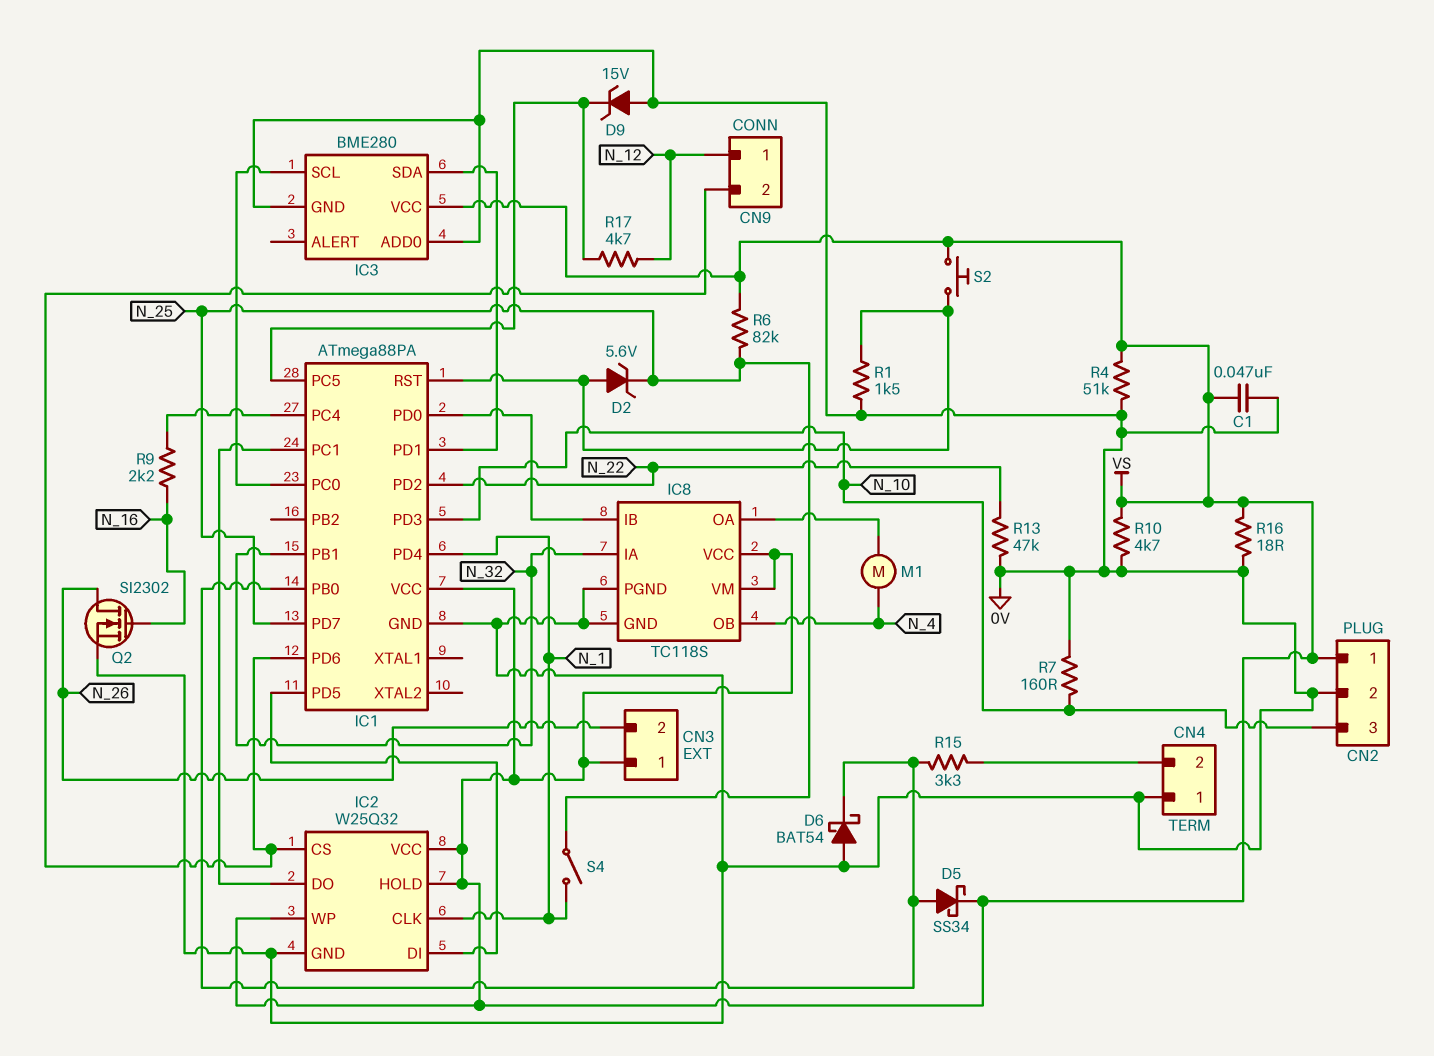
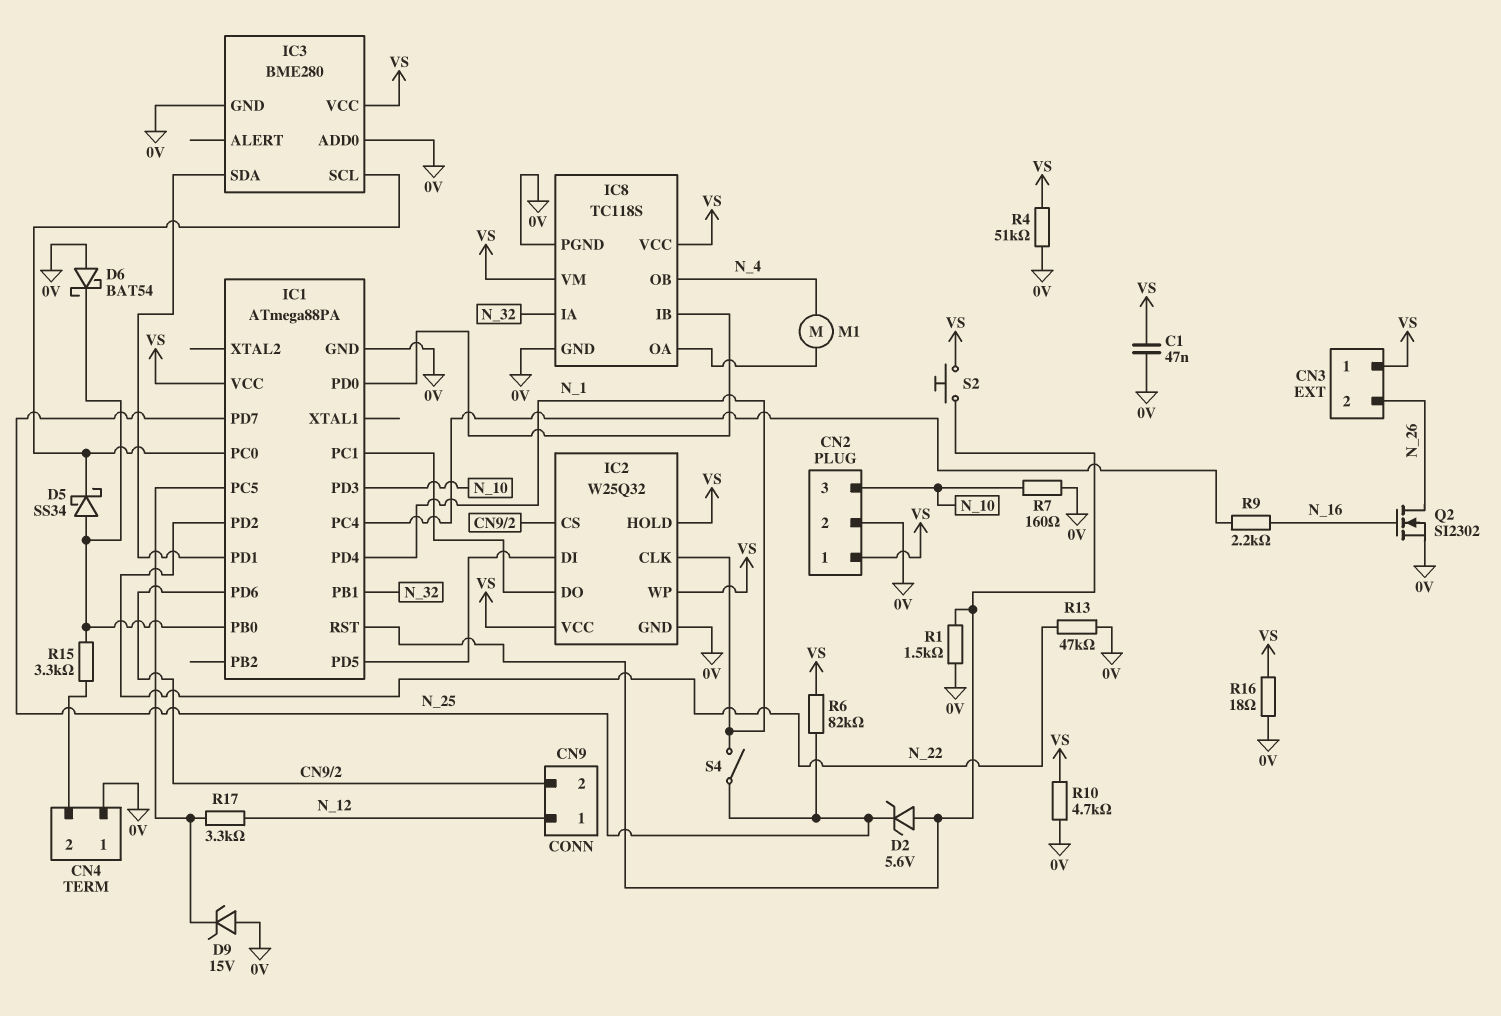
D5: schottky SS34 (A IC1/PB0, K VS) -> schottky SS34 (A IC1/PB0, K IC1/PC0)
R17: 4.7k (IC1/PC5, N_12) -> 3.3k (IC1/PC5, N_12)

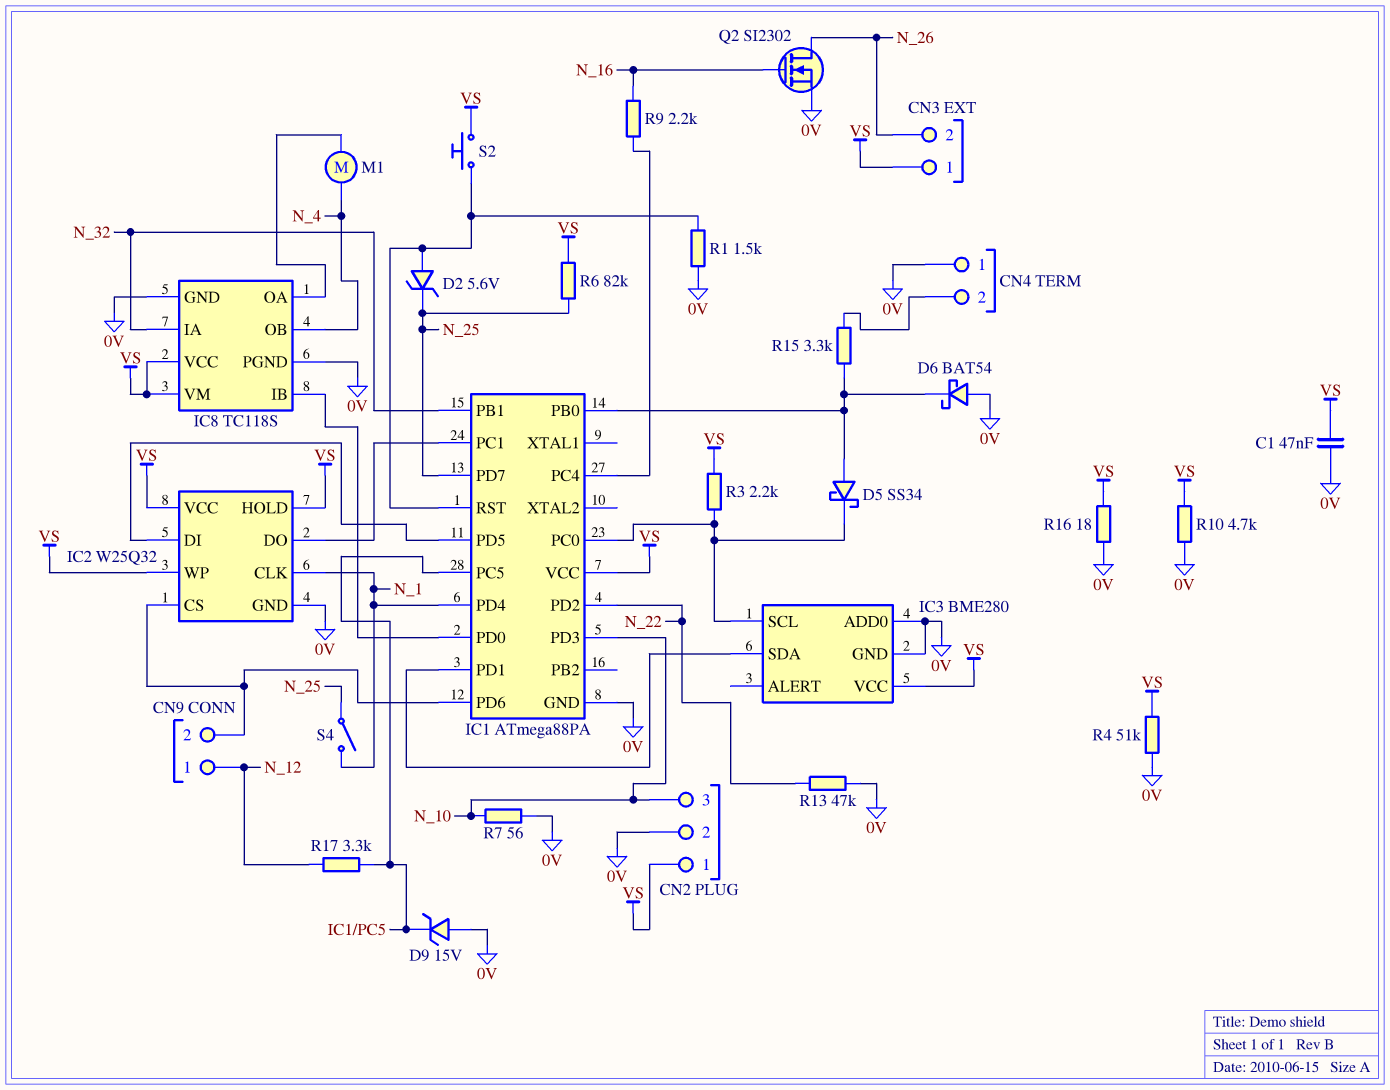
R3: none -> 2.2k (IC1/PC0, VS)
R7: 160 (0V, N_10) -> 56 (0V, N_10)

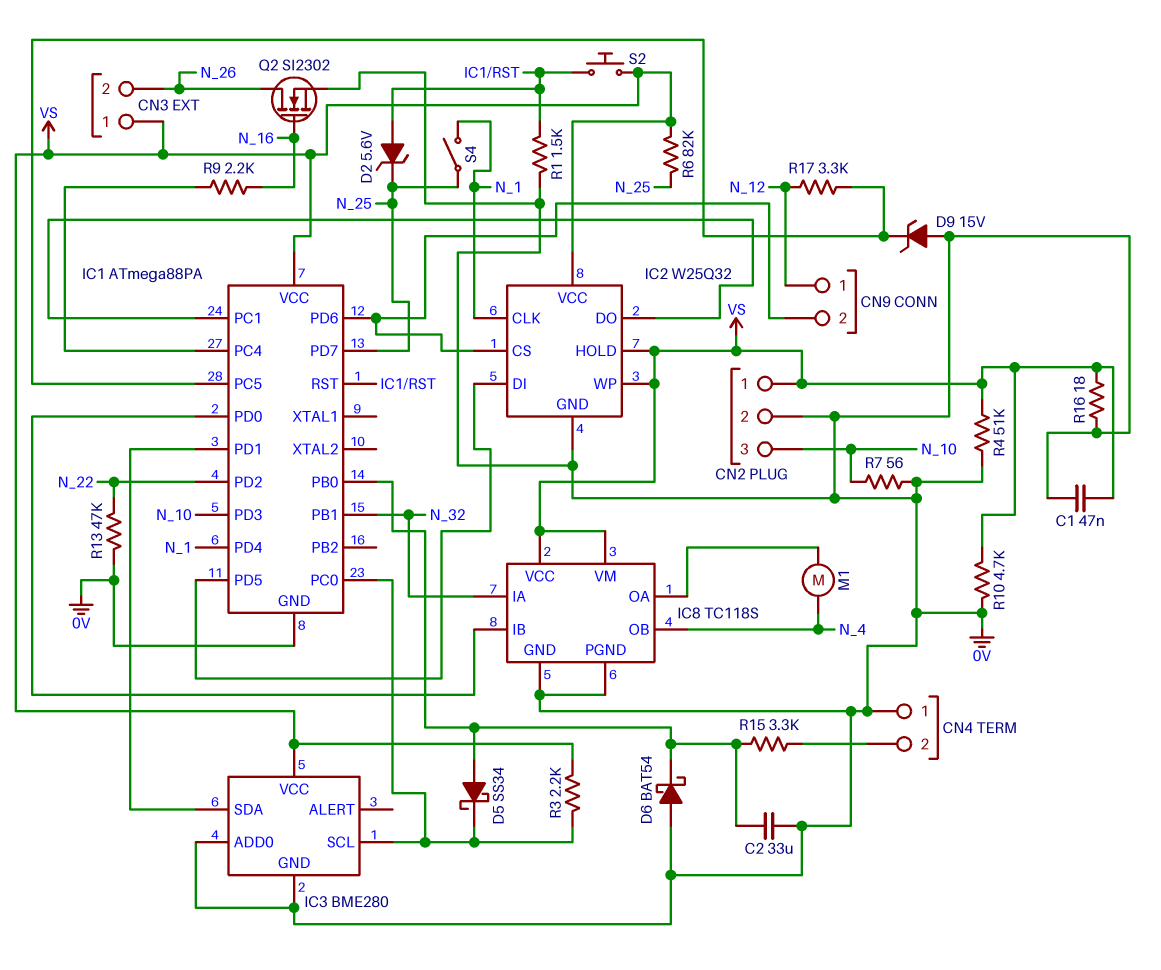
C2: none -> 33uF (0V, IC1/PB0)

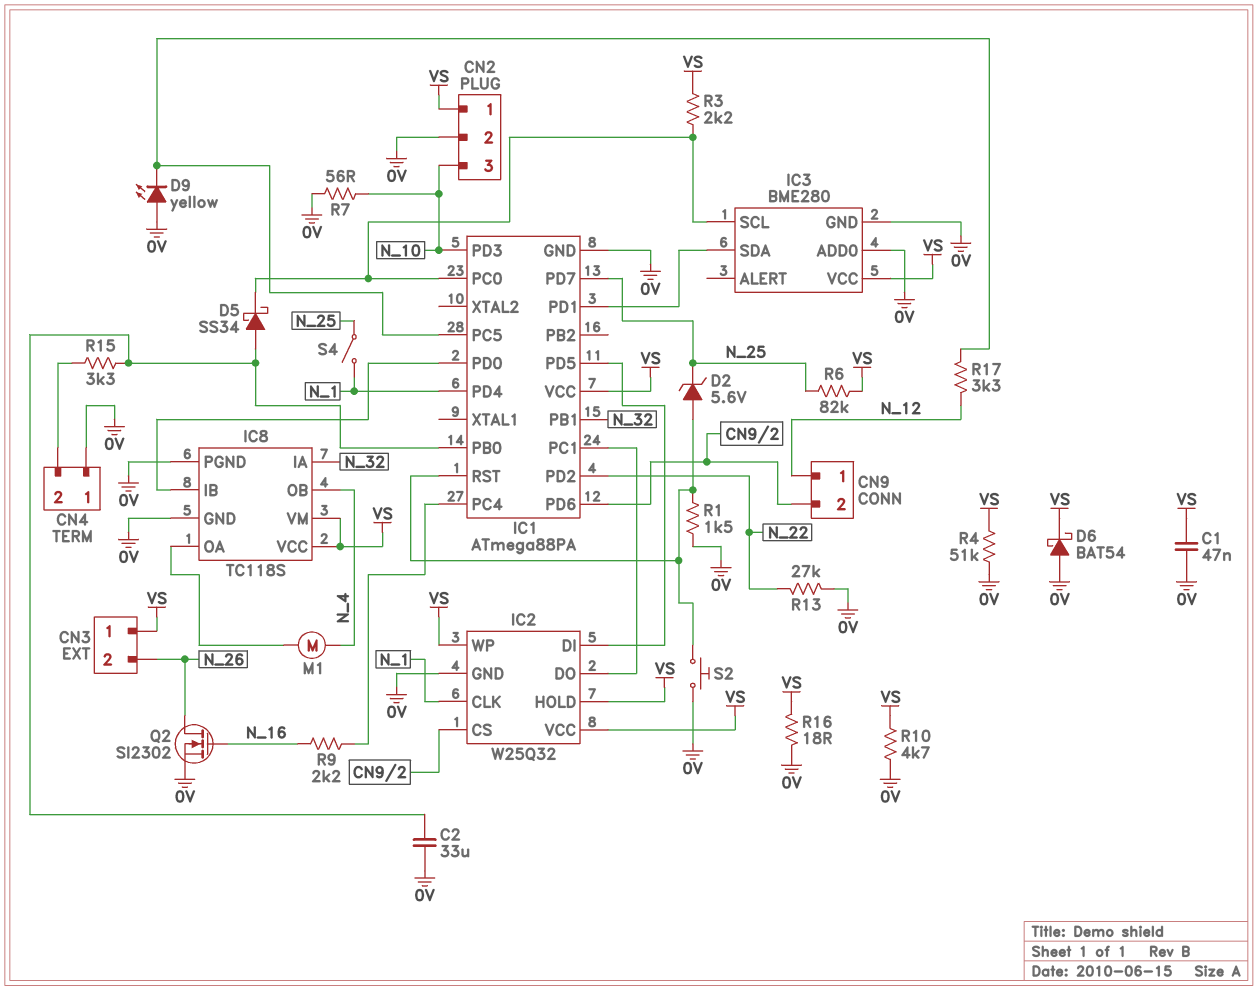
D6: schottky BAT54 (A 0V, K IC1/PB0) -> schottky BAT54 (A 0V, K VS)
D9: zener 15V (A 0V, K IC1/PC5) -> LED yellow (A 0V, K IC1/PC5)
R13: 47k (0V, N_22) -> 27k (0V, N_22)
S2: button (IC1/RST, VS) -> button (0V, IC1/RST)

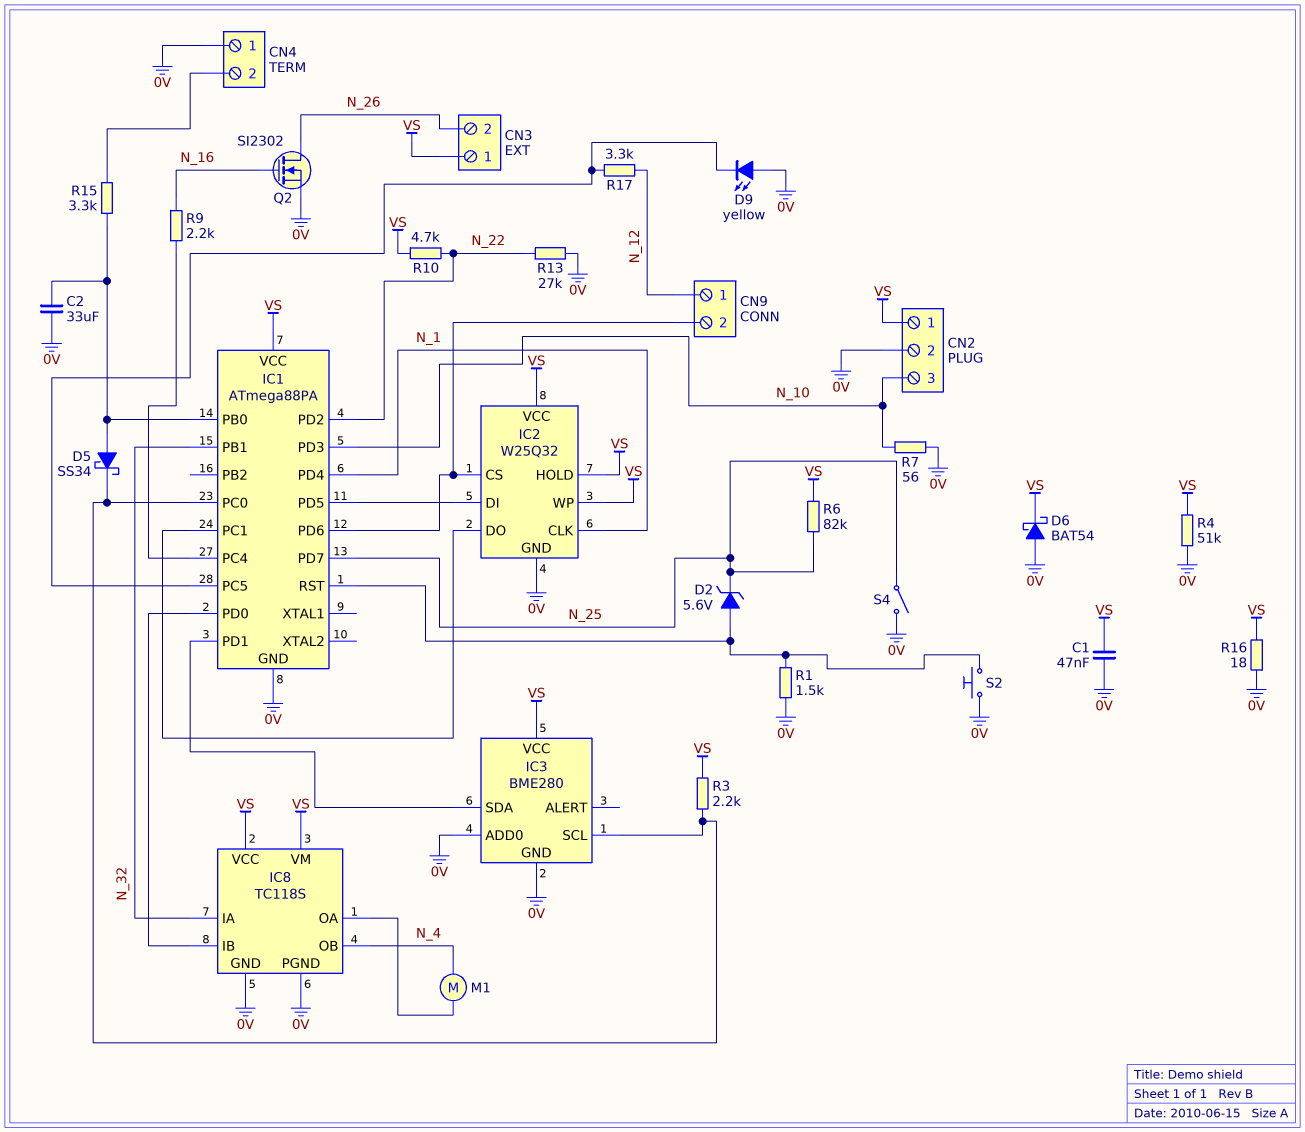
R10: 4.7k (0V, VS) -> 4.7k (N_22, VS)
S4: switch (N_1, N_25) -> switch (0V, N_25)

